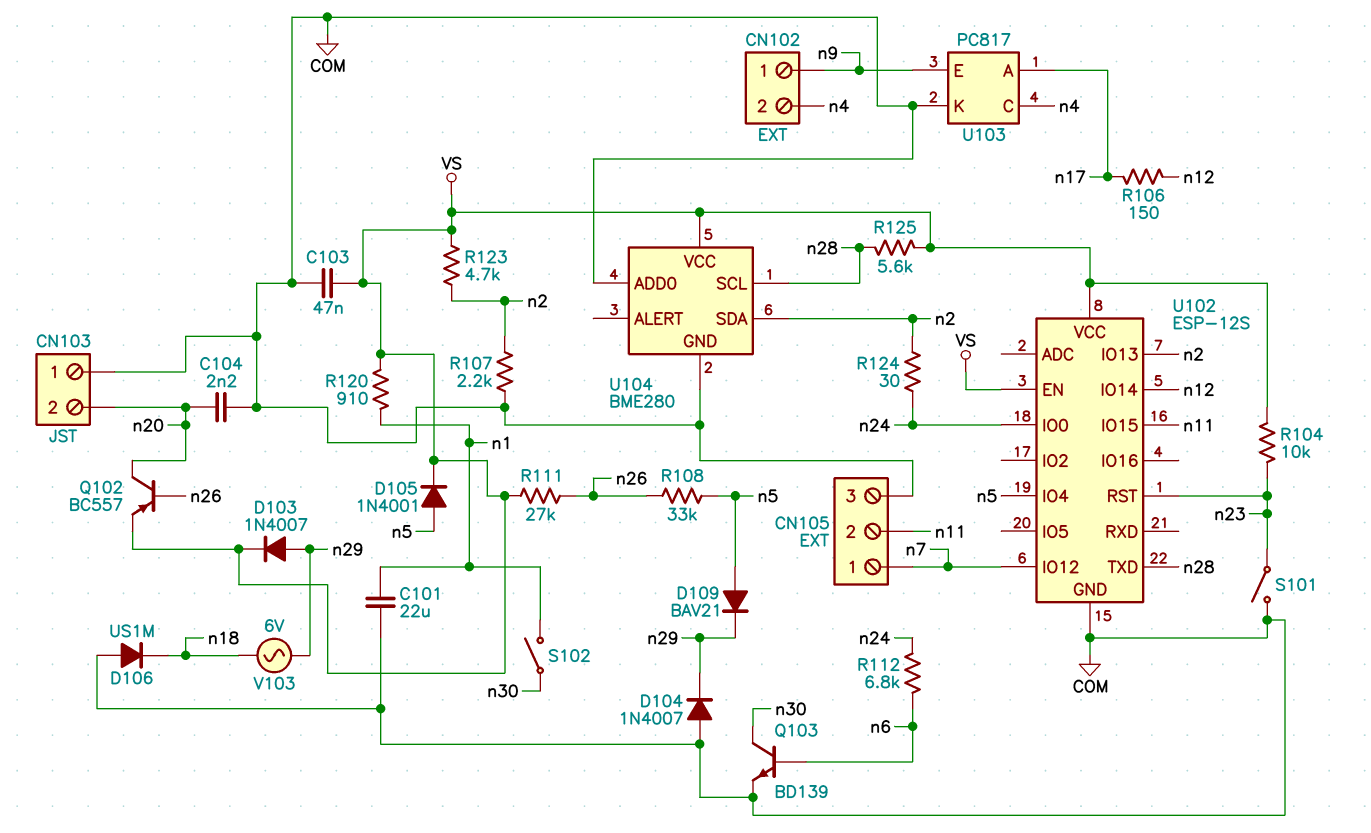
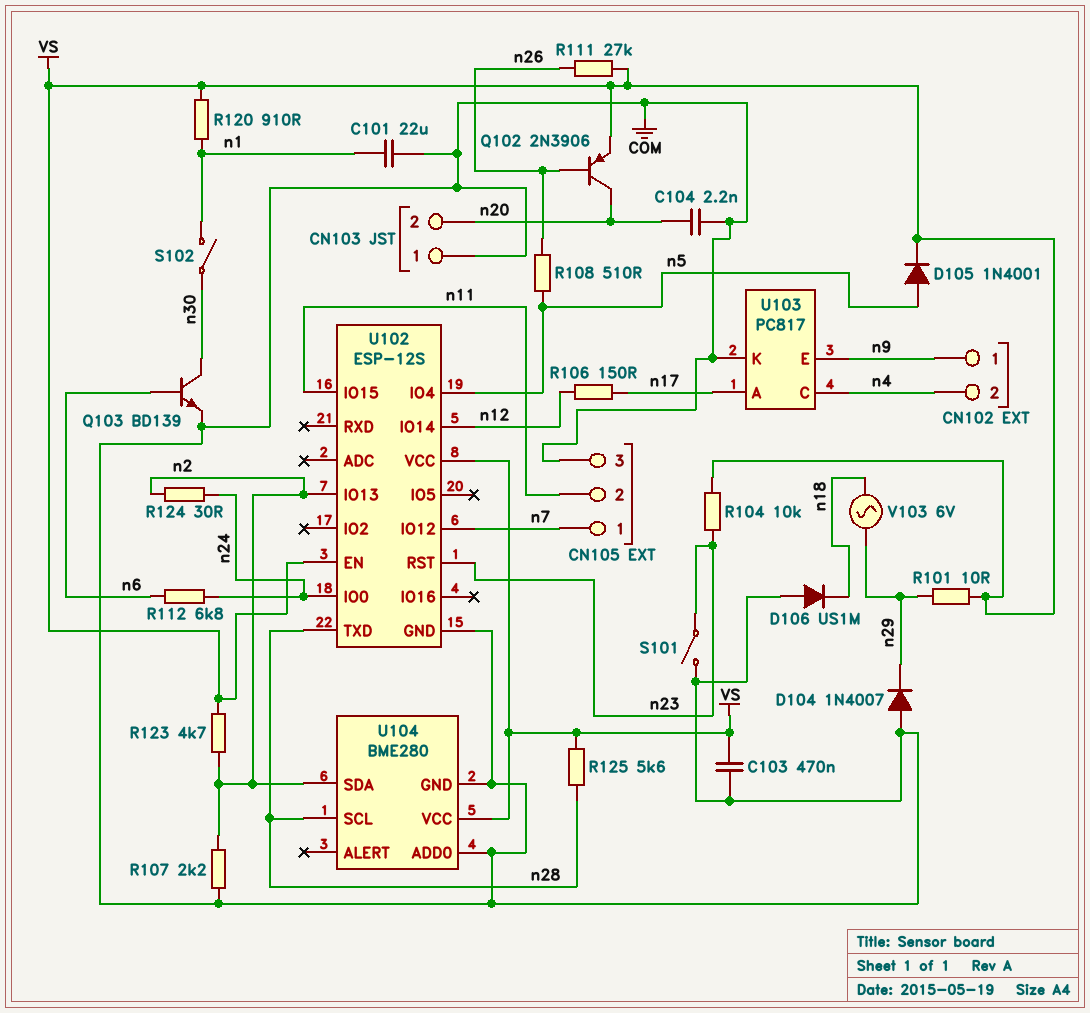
C103: 47nF (COM, VS) -> 470nF (COM, VS)
D103: diode 1N4007 (A n29, K VS) -> none
D109: diode BAV21 (A n5, K n29) -> none
Q102: PNP BC557 (B n26, C n20, E VS) -> PNP 2N3906 (B n26, C n20, E VS)
R101: none -> 10 (VS, n29)
R108: 33k (n5, n26) -> 510 (n5, n26)

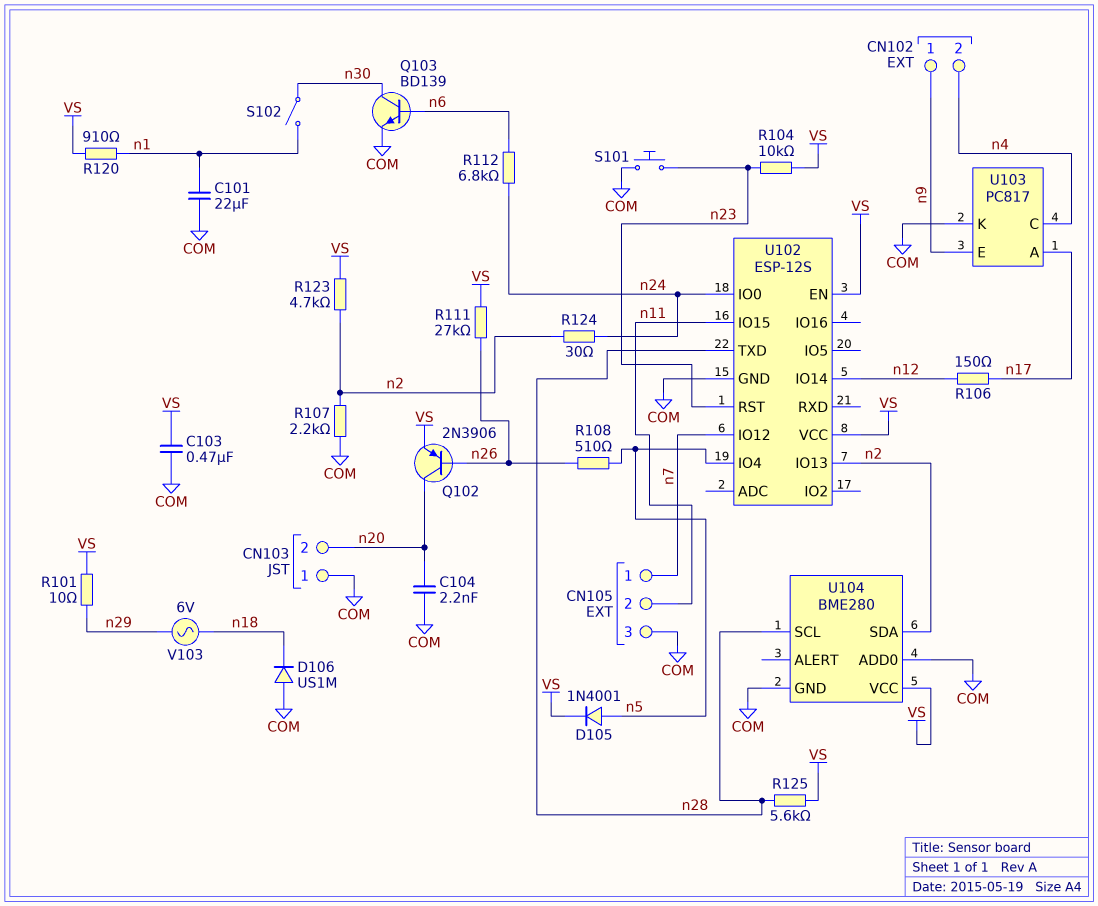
D104: diode 1N4007 (A COM, K n29) -> none
S101: switch (COM, n23) -> button (COM, n23)

